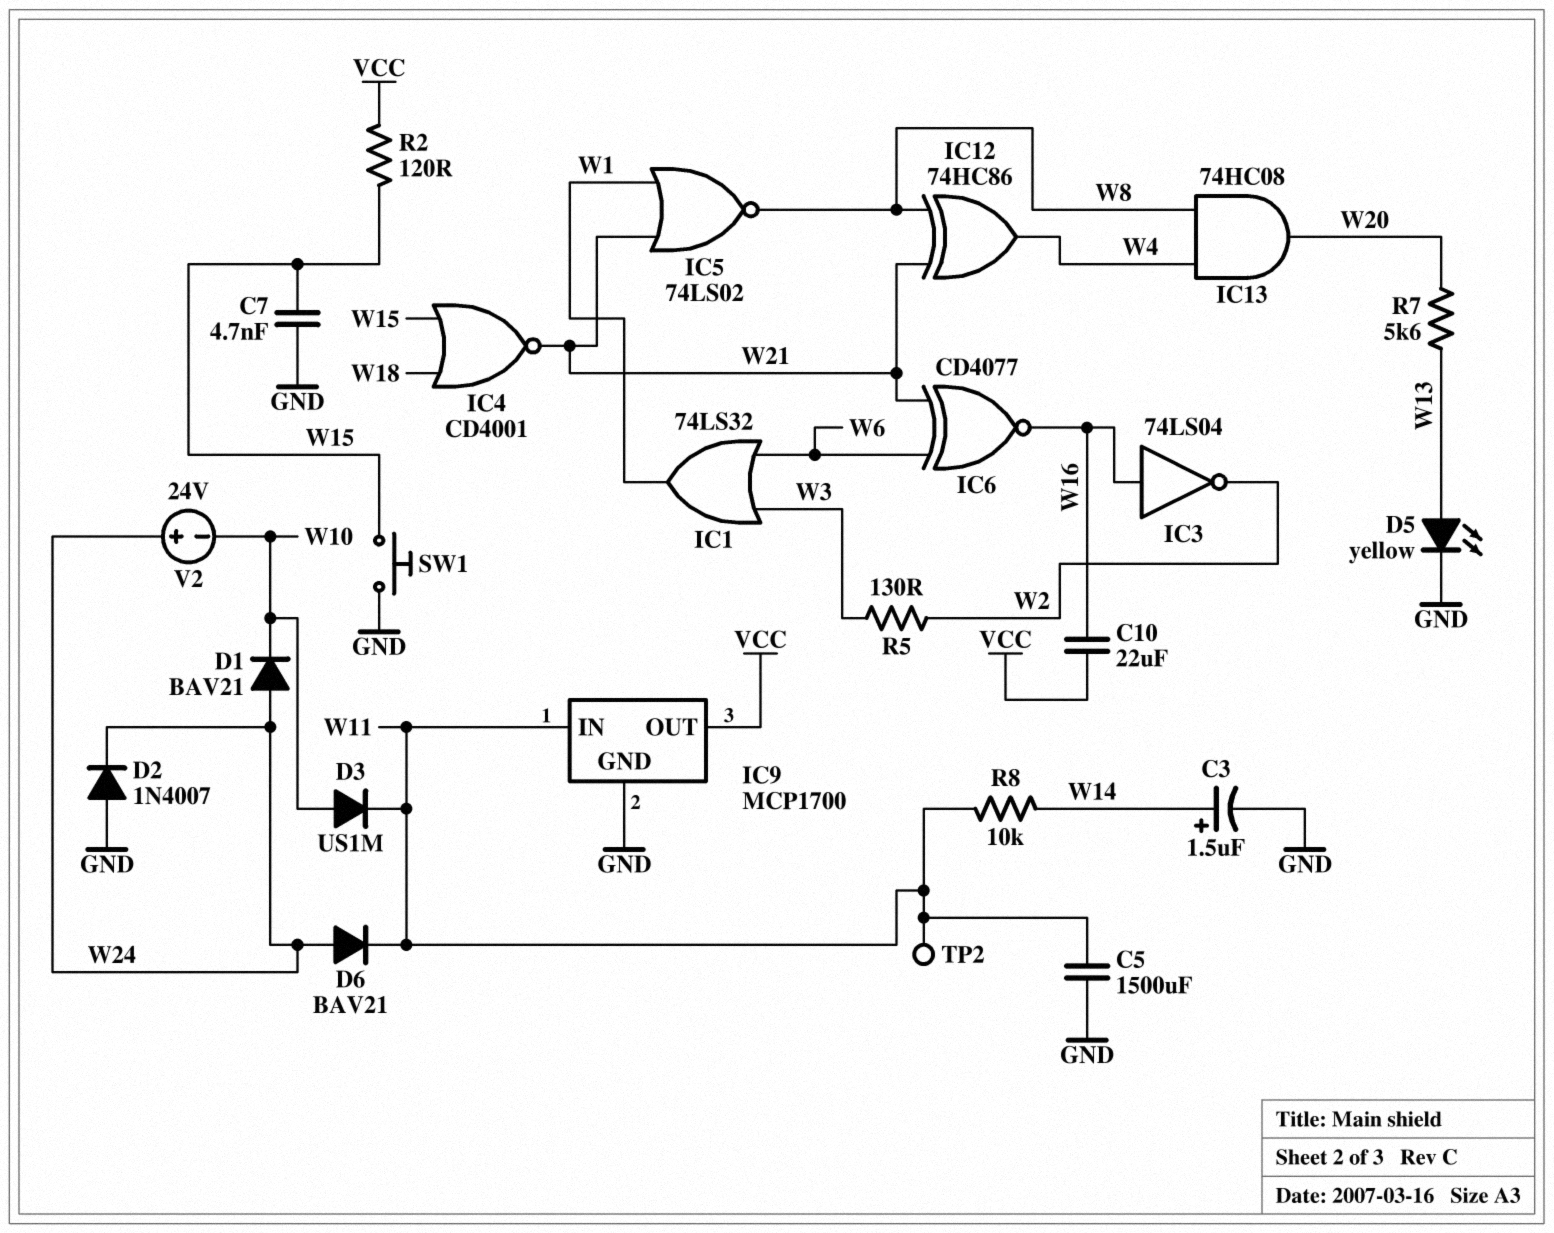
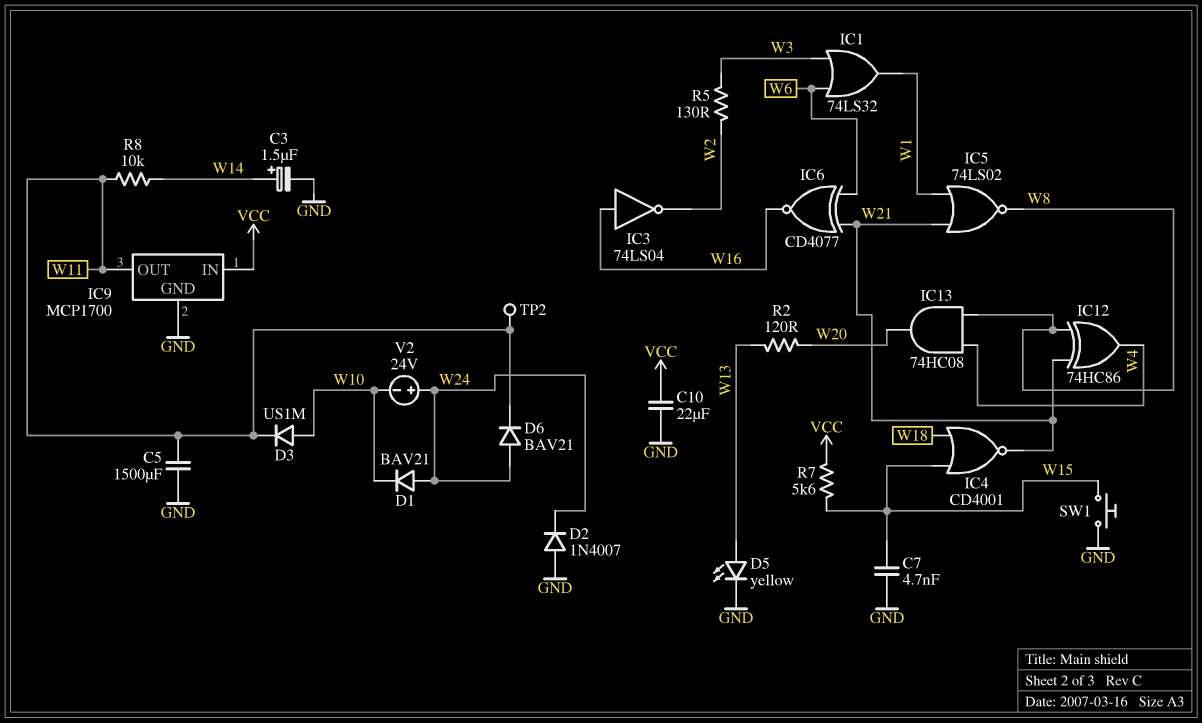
C10: 22uF (VCC, W16) -> 22uF (GND, VCC)
IC9 pin IN: W11 -> VCC
IC9 pin OUT: VCC -> W11
R2: 120 (VCC, W15) -> 120 (W13, W20)
R7: 5.6k (W13, W20) -> 5.6k (VCC, W15)

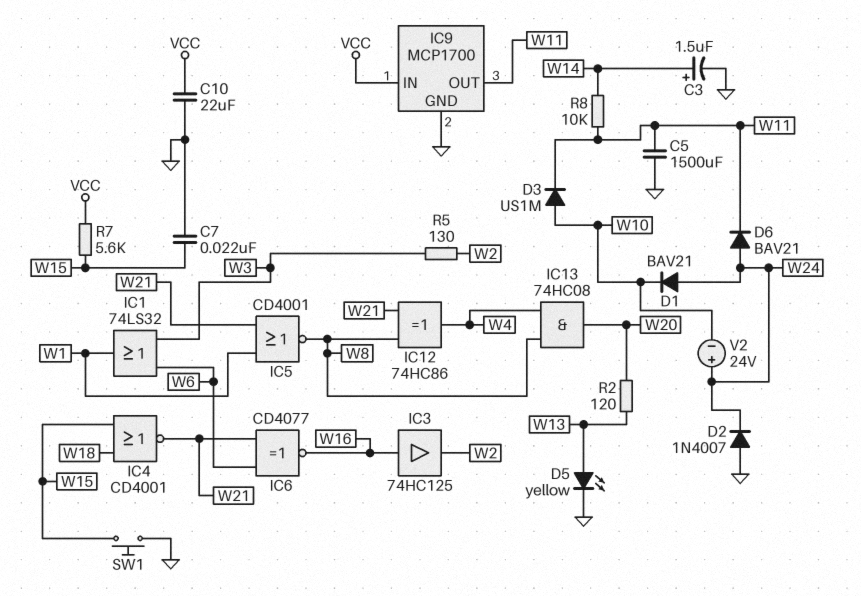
C7: 4.7nF (GND, W15) -> 22nF (GND, W15)
IC3: NOT 74LS04 (in W16, out W2) -> buffer 74HC125 (in W16, out W2)
IC5: NOR 74LS02 (in W1, in W21, out W8) -> NOR CD4001 (in W1, in W21, out W8)
TP2: test point (W11) -> none

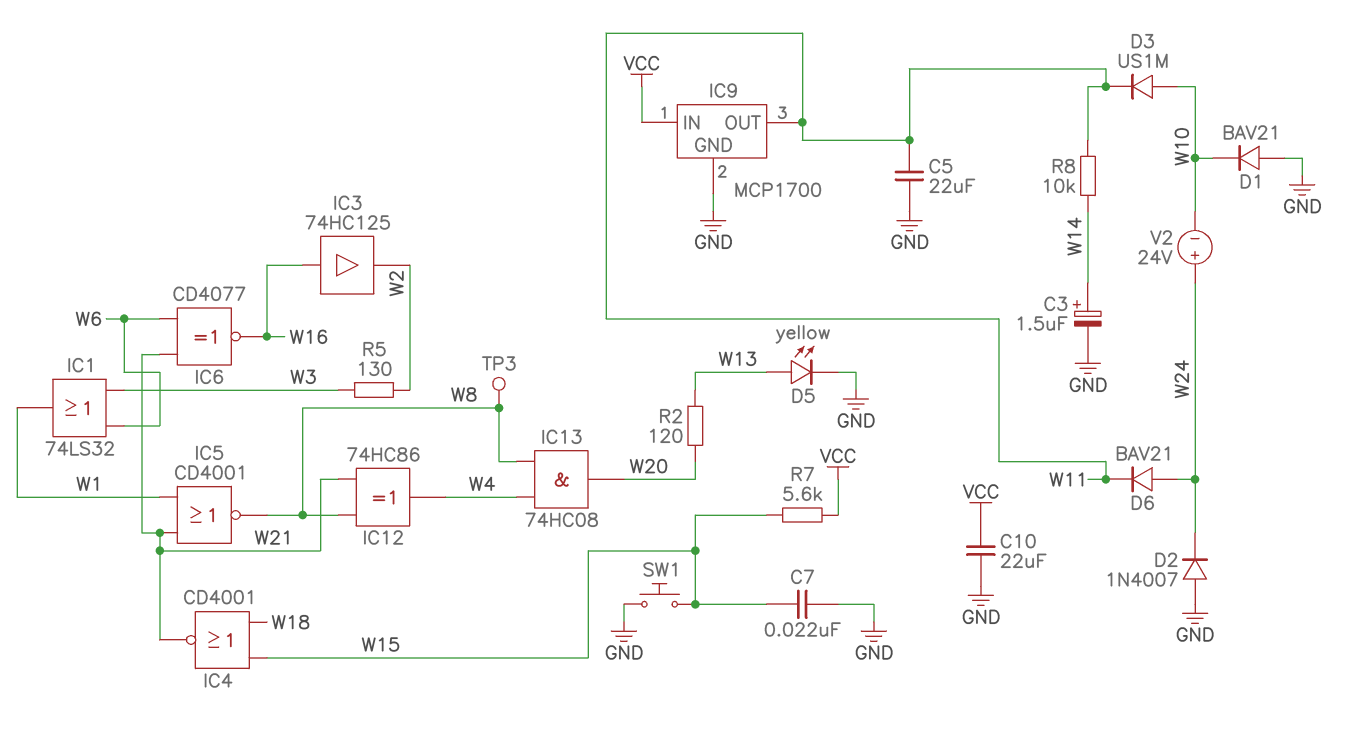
C5: 1500uF (GND, W11) -> 22uF (GND, W11)
D1: diode BAV21 (A W24, K W10) -> diode BAV21 (A GND, K W10)
TP3: none -> test point (W8)

